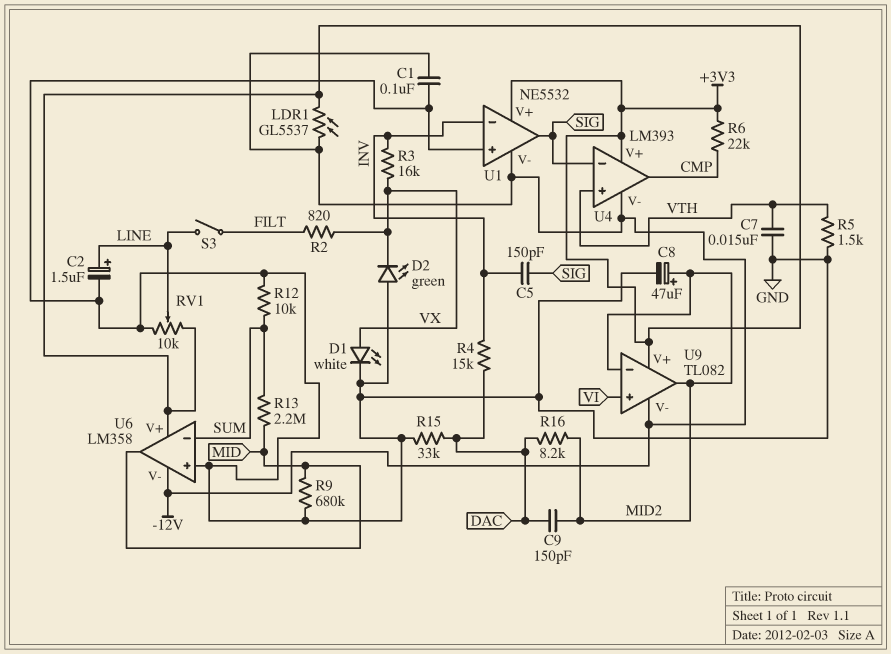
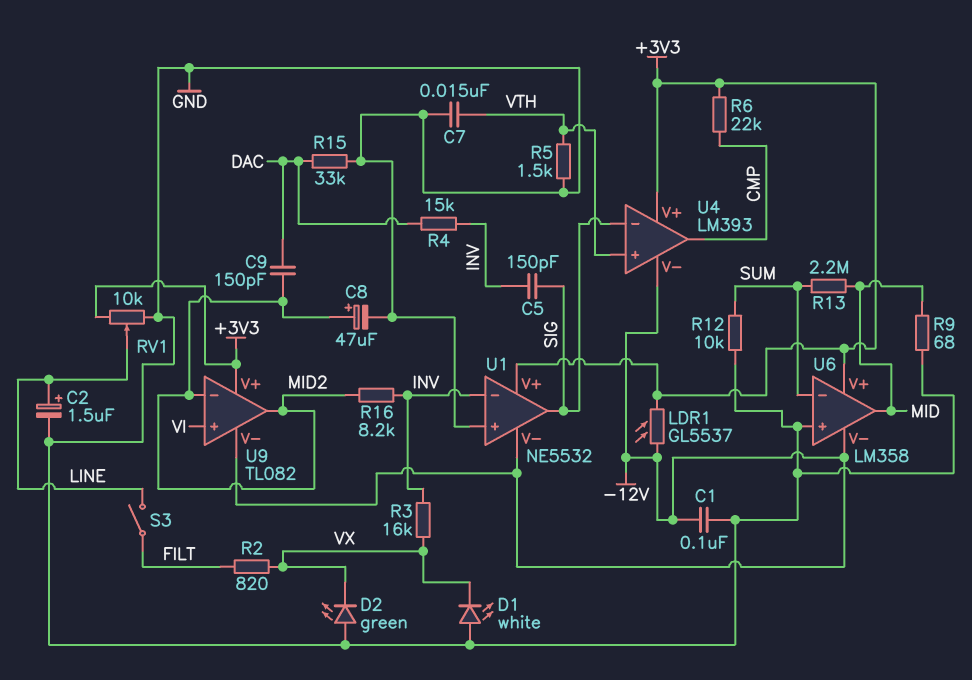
D1: LED white (A VX, K GND) -> LED white (A GND, K VX)
R9: 680k (GND, MID) -> 68 (GND, MID)
R16: 8.2k (DAC, MID2) -> 8.2k (INV, MID2)

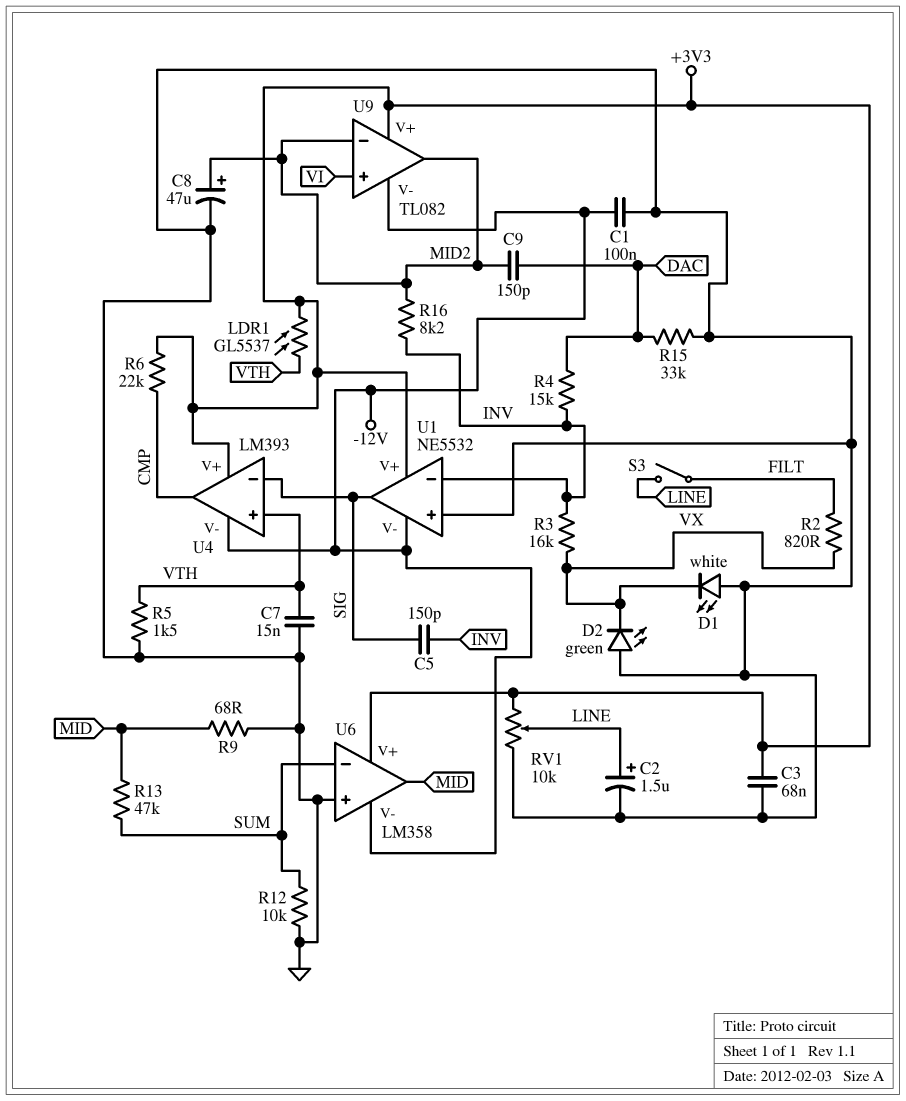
C3: none -> 68nF (+3V3, GND)
LDR1: GL5537 (+3V3, -12V) -> GL5537 (+3V3, VTH)
R13: 2.2M (MID, SUM) -> 47k (MID, SUM)

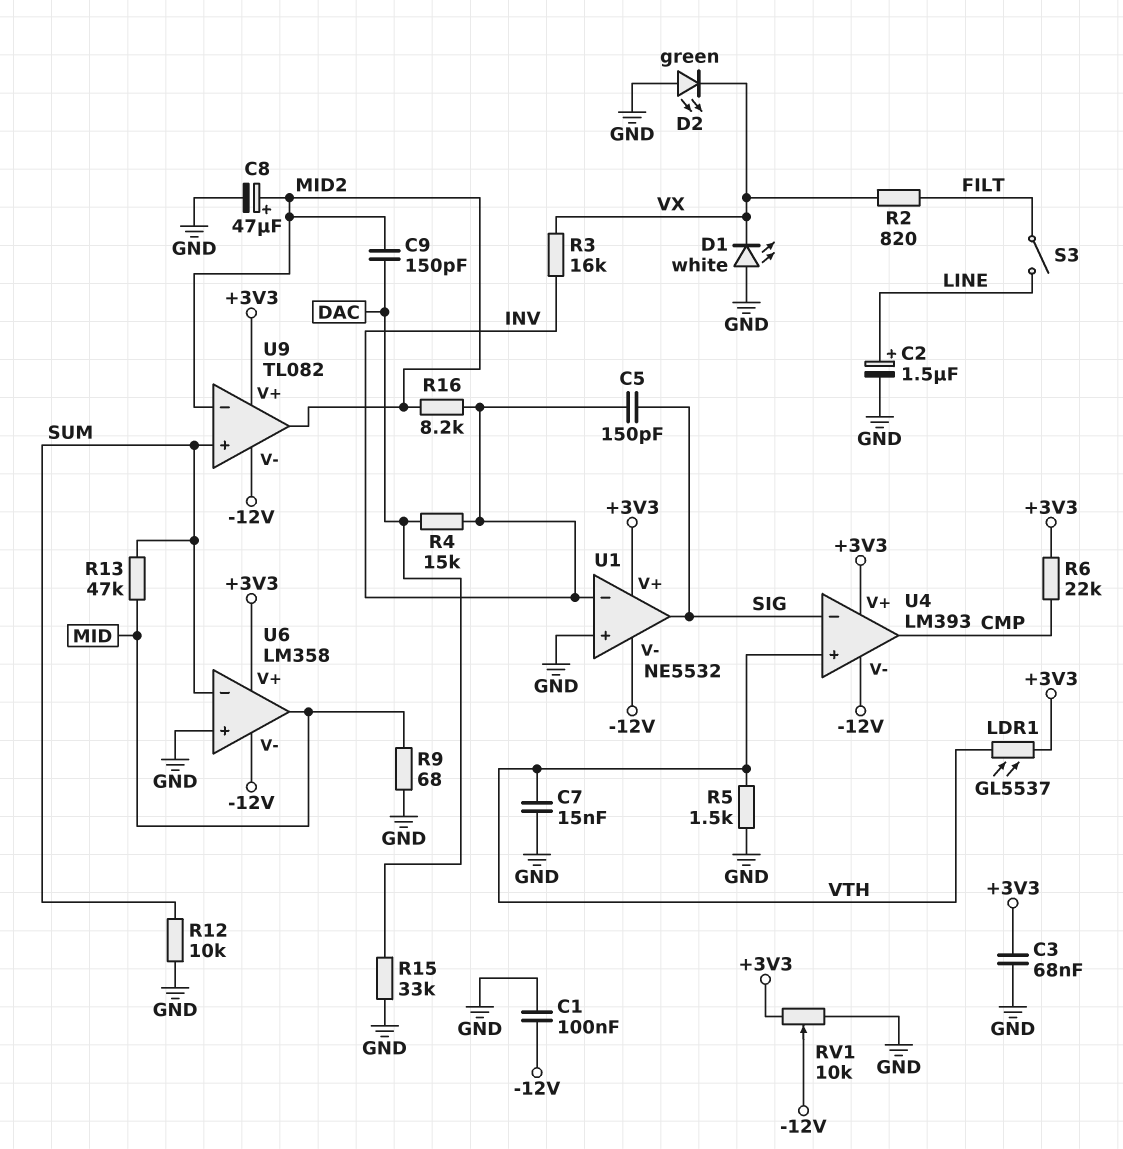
RV1: 10k (+3V3, GND, wiper LINE) -> 10k (+3V3, GND, wiper -12V)
U9 pin in+: VI -> SUM

